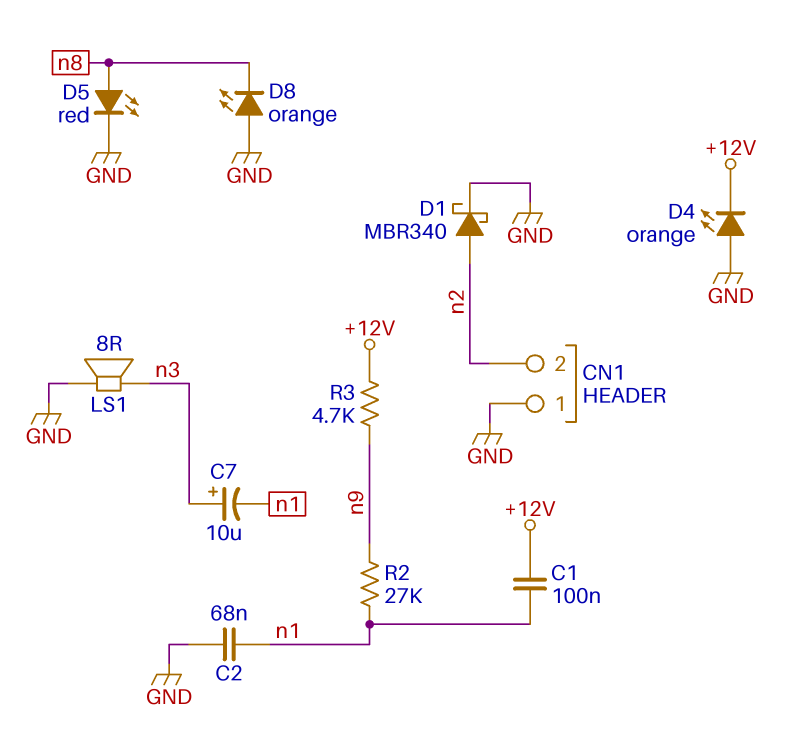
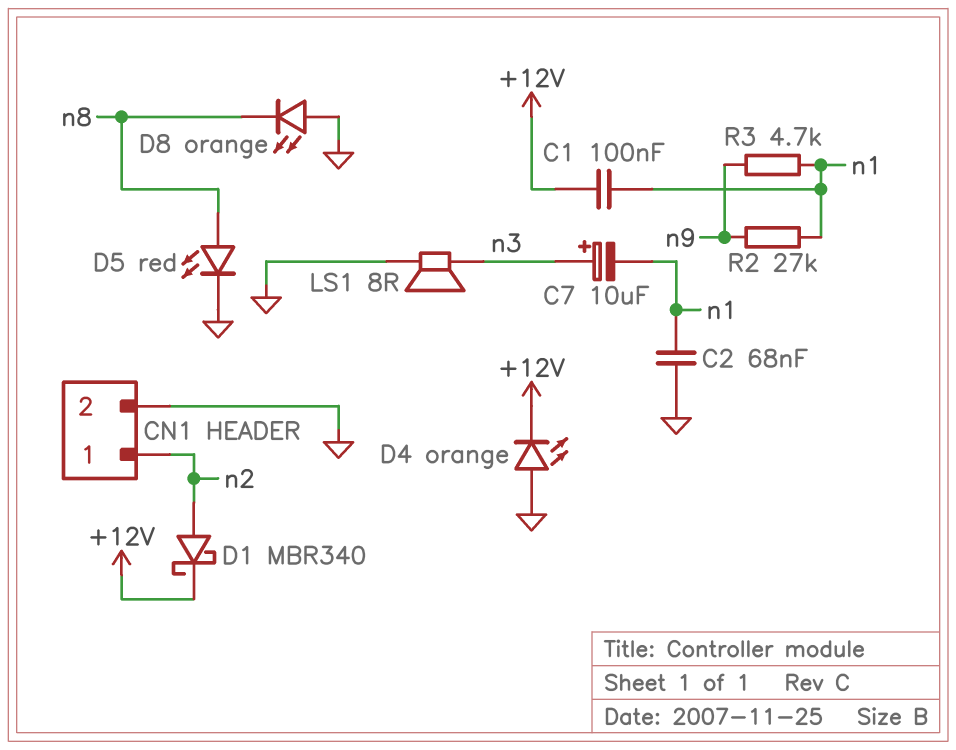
CN1 pin 1: GND -> n2
CN1 pin 2: n2 -> GND
D1: schottky MBR340 (A n2, K GND) -> schottky MBR340 (A n2, K +12V)
R3: 4.7k (+12V, n9) -> 4.7k (n1, n9)

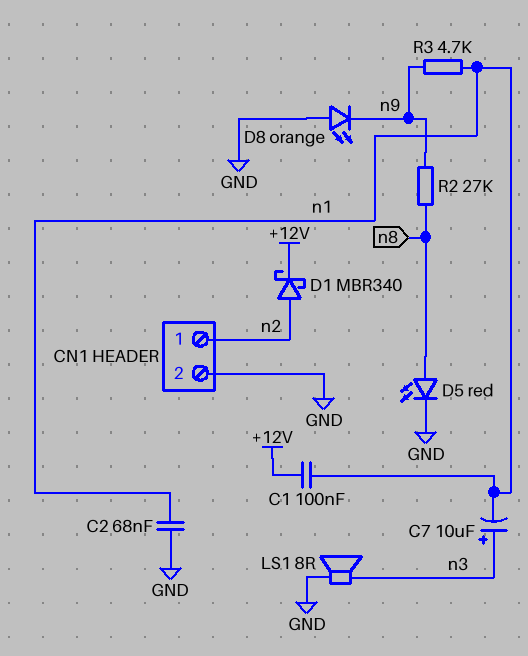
D4: LED orange (A GND, K +12V) -> none
D8: LED orange (A GND, K n8) -> LED orange (A GND, K n9)
R2: 27k (n1, n9) -> 27k (n8, n9)

